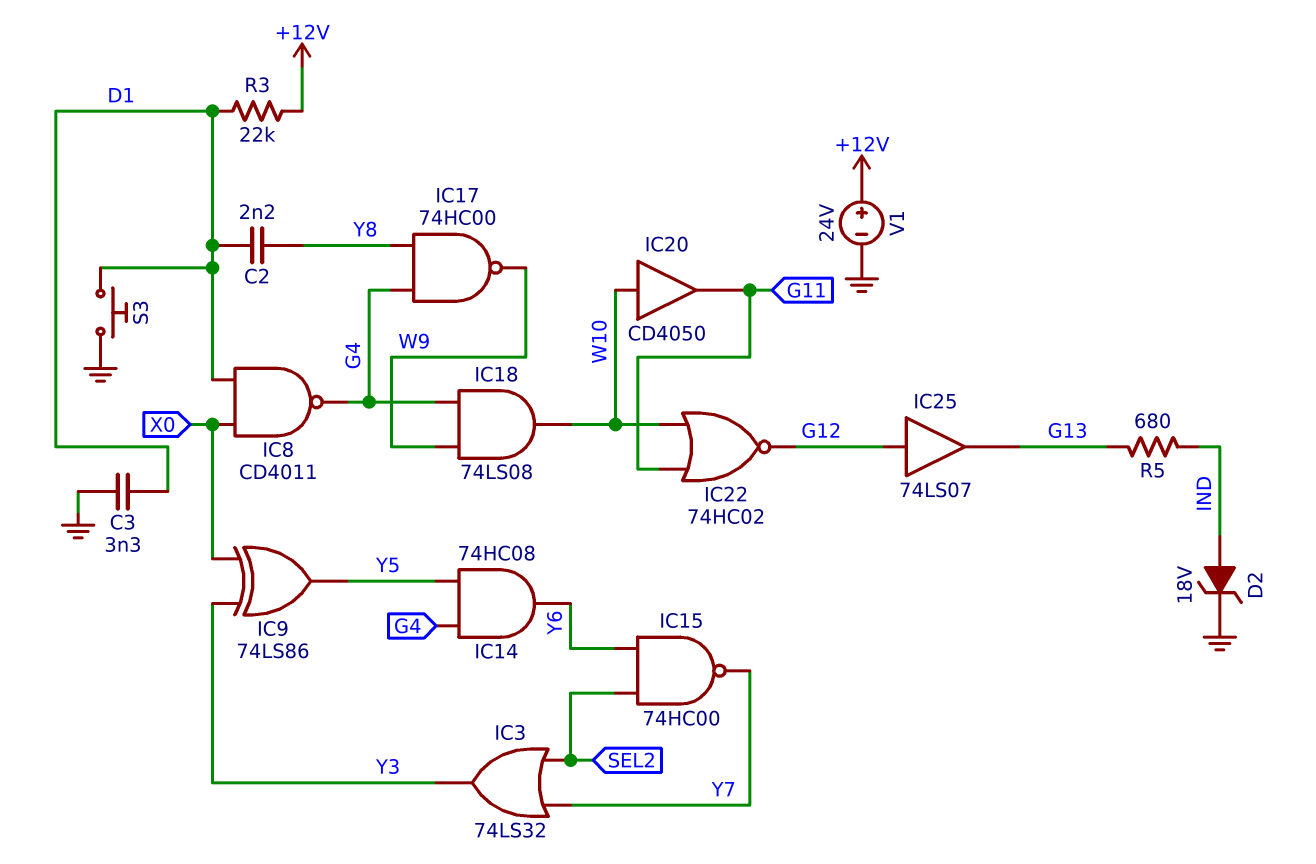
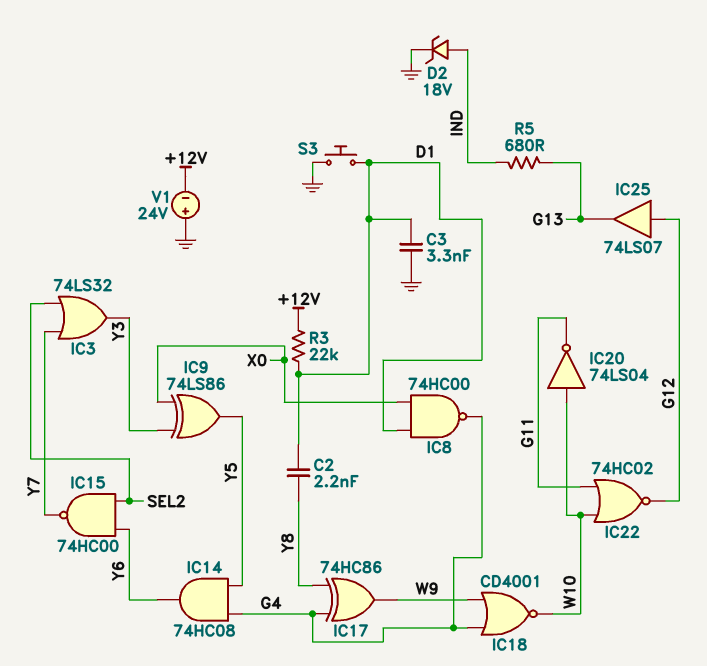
IC8: NAND CD4011 (in D1, in X0, out G4) -> NAND 74HC00 (in D1, in X0, out G4)
IC17: NAND 74HC00 (in G4, in Y8, out W9) -> XOR 74HC86 (in G4, in Y8, out W9)
IC18: AND 74LS08 (in G4, in W9, out W10) -> NOR CD4001 (in G4, in W9, out W10)
IC20: buffer CD4050 (in W10, out G11) -> NOT 74LS04 (in W10, out G11)
V1: 24V (plus +12V, minus GND) -> 24V (plus GND, minus +12V)

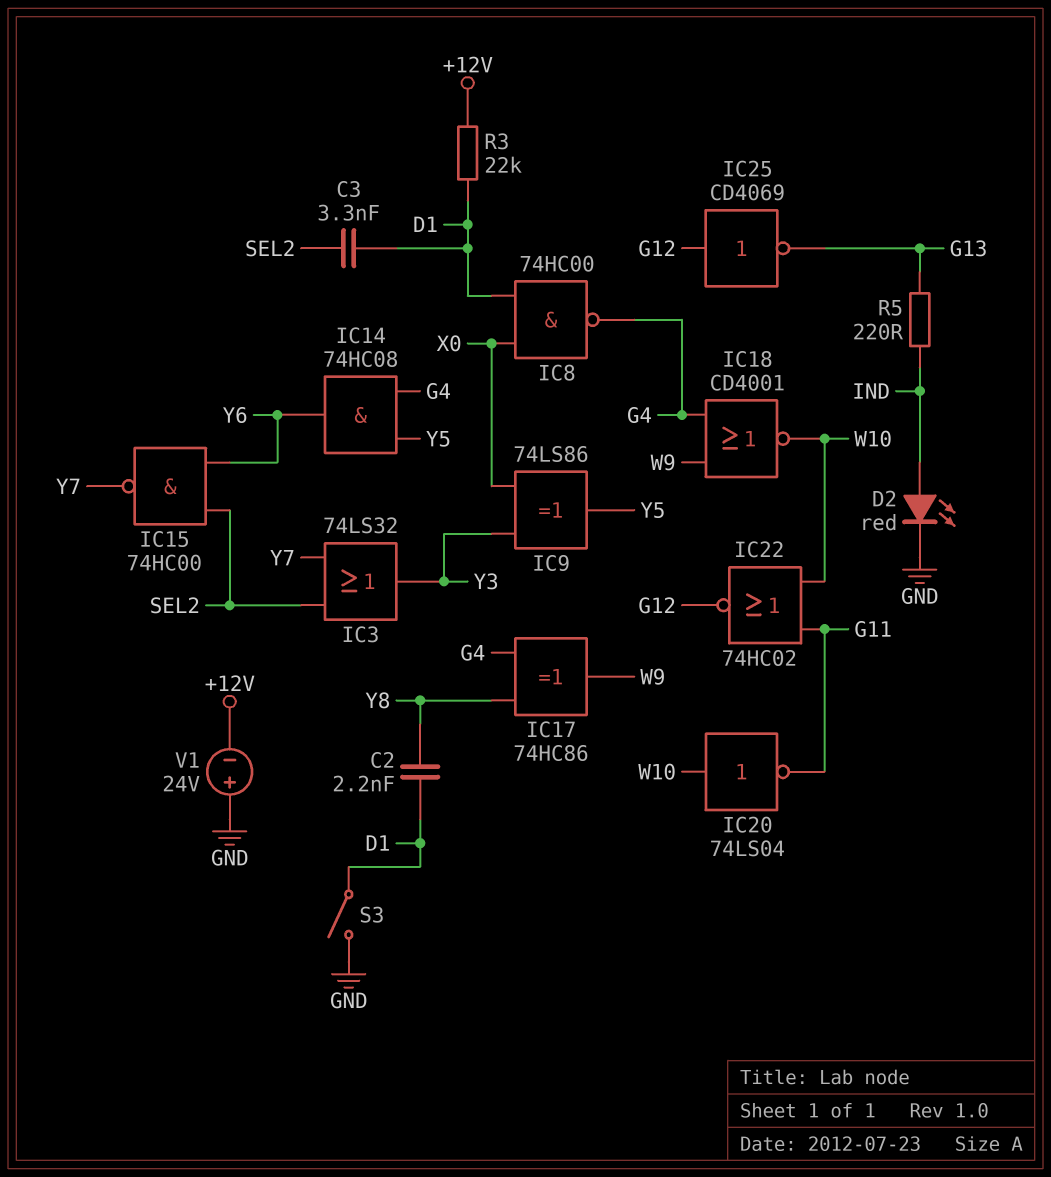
C3: 3.3nF (D1, GND) -> 3.3nF (D1, SEL2)
D2: zener 18V (A IND, K GND) -> LED red (A IND, K GND)
IC25: buffer 74LS07 (in G12, out G13) -> NOT CD4069 (in G12, out G13)
R5: 680 (G13, IND) -> 220 (G13, IND)
S3: button (D1, GND) -> switch (D1, GND)

